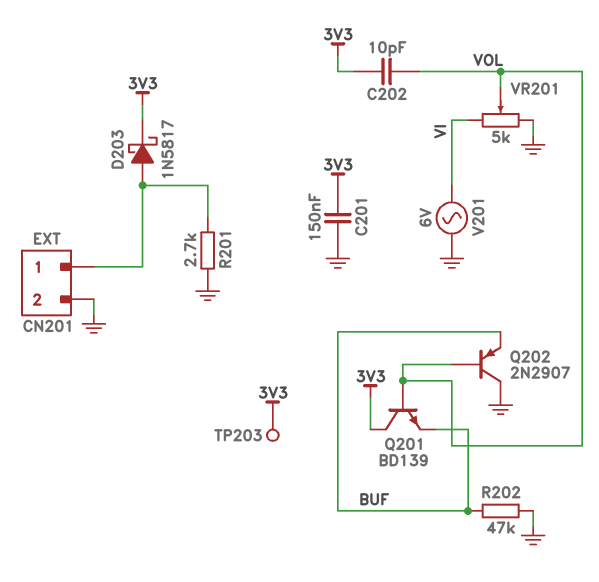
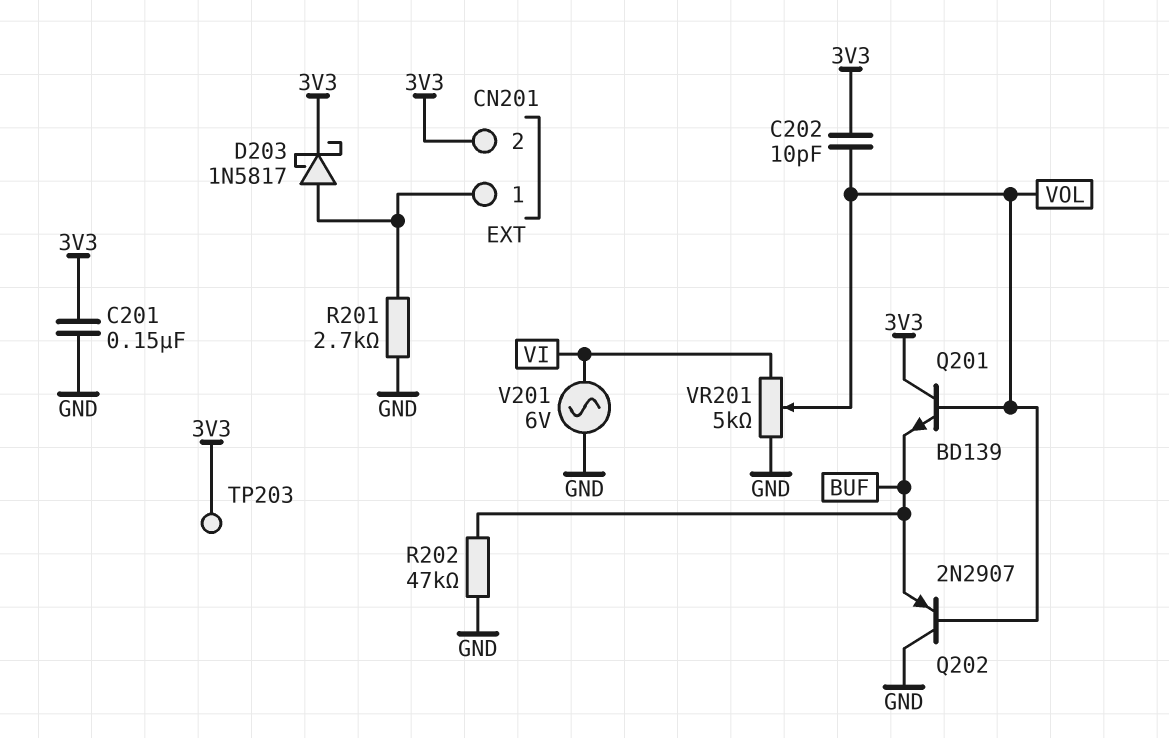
CN201 pin 2: GND -> 3V3

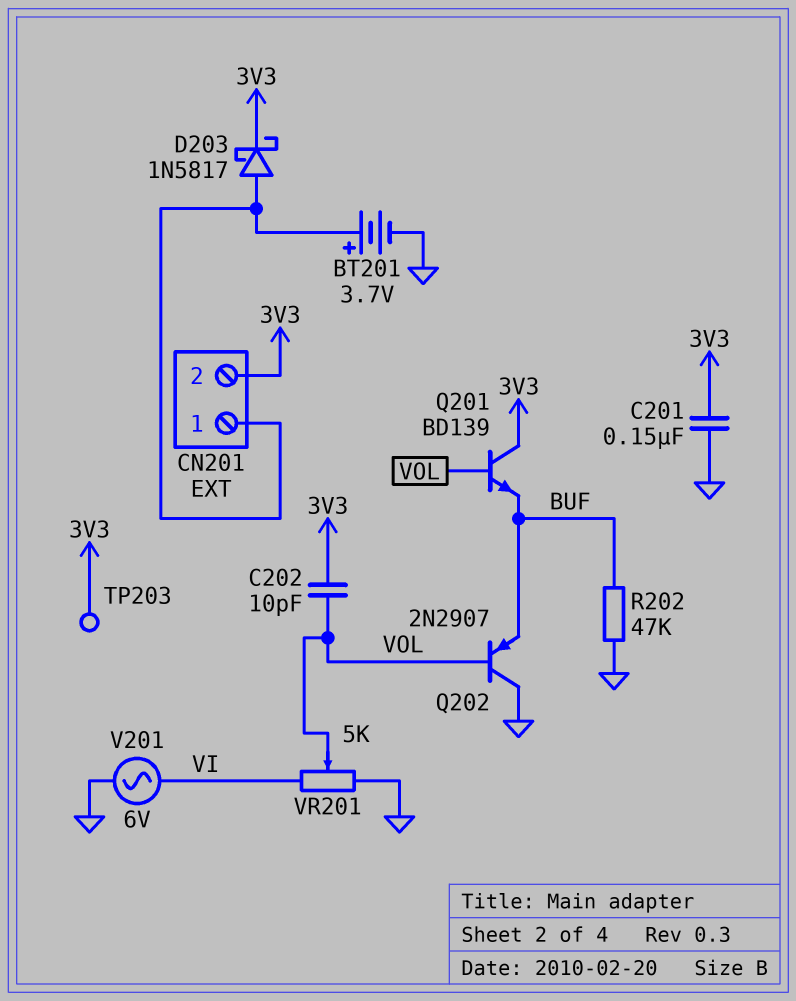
BT201: none -> 3.7V (plus CN201/1, minus GND)
R201: 2.7k (CN201/1, GND) -> none

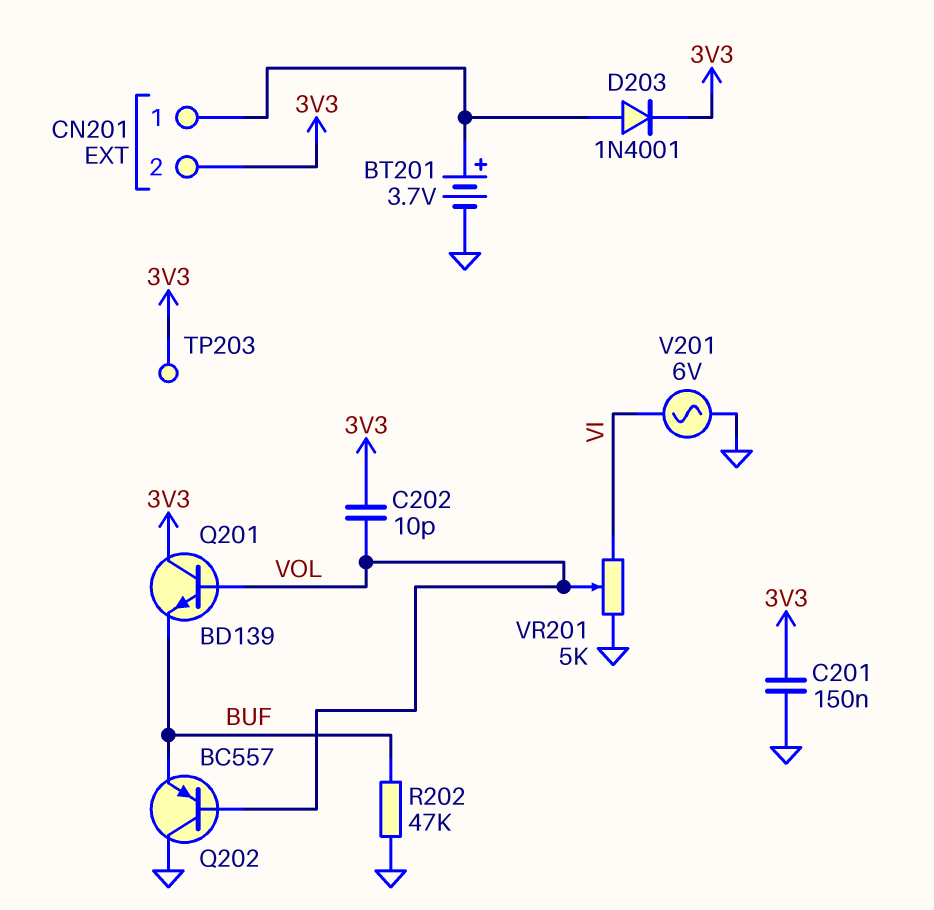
D203: schottky 1N5817 (A CN201/1, K 3V3) -> diode 1N4001 (A CN201/1, K 3V3)
Q202: PNP 2N2907 (B VOL, C GND, E BUF) -> PNP BC557 (B VOL, C GND, E BUF)

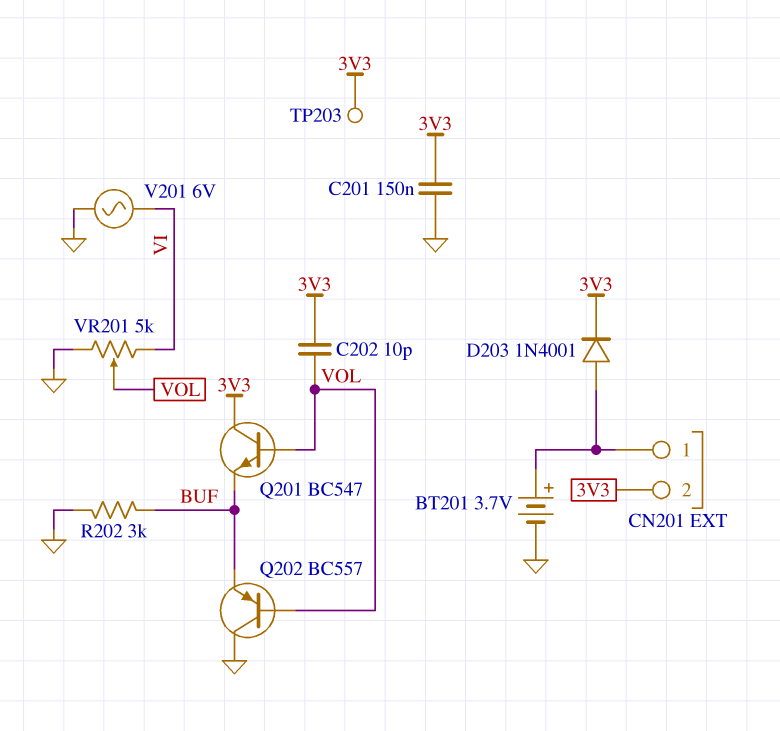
Q201: NPN BD139 (B VOL, C 3V3, E BUF) -> NPN BC547 (B VOL, C 3V3, E BUF)
R202: 47k (BUF, GND) -> 3k (BUF, GND)

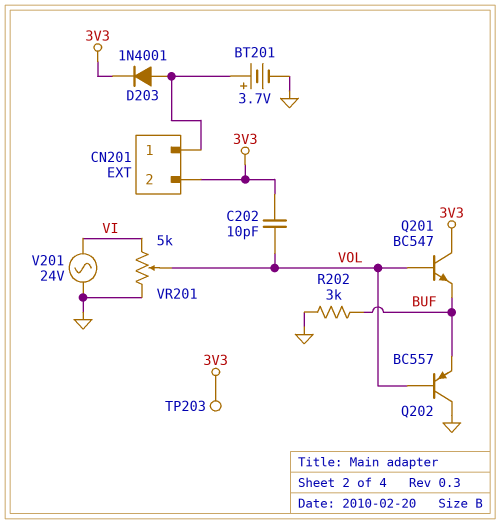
C201: 150nF (3V3, GND) -> none
V201: AC 6V (GND, VI) -> AC 24V (GND, VI)

